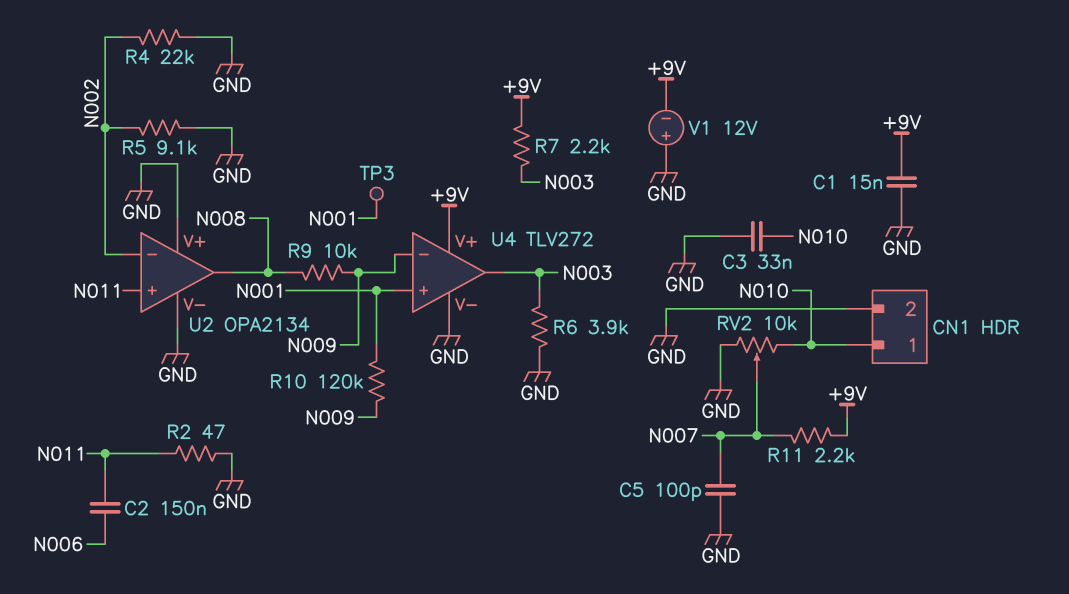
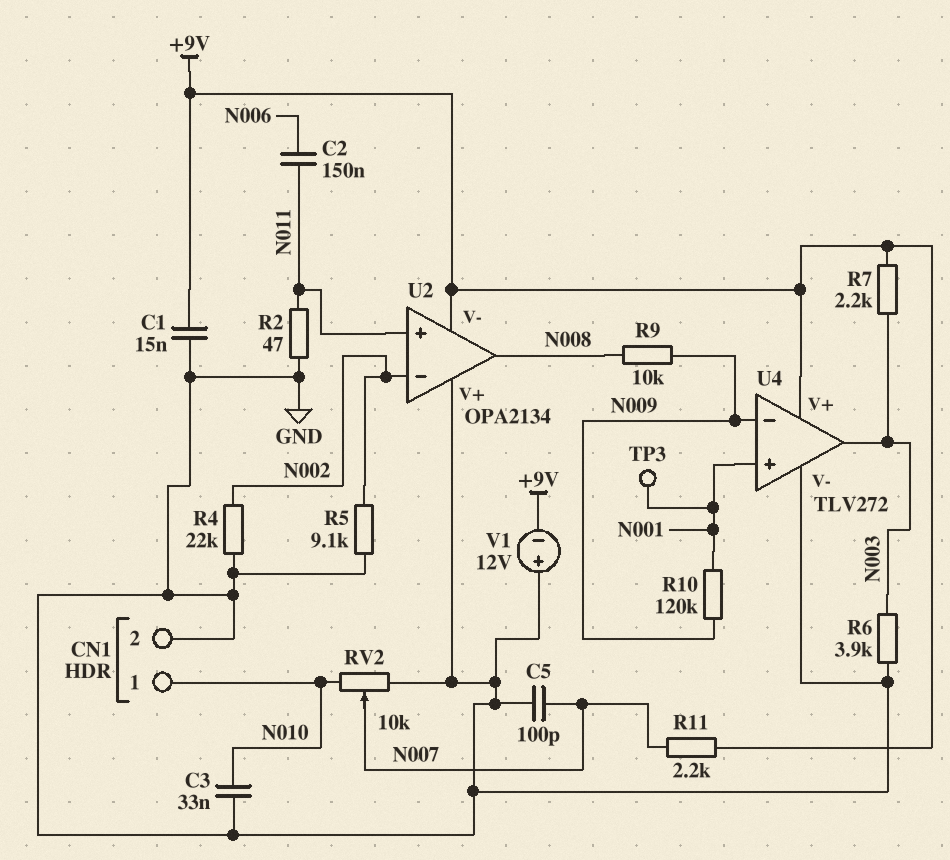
U2 pin V-: GND -> +9V

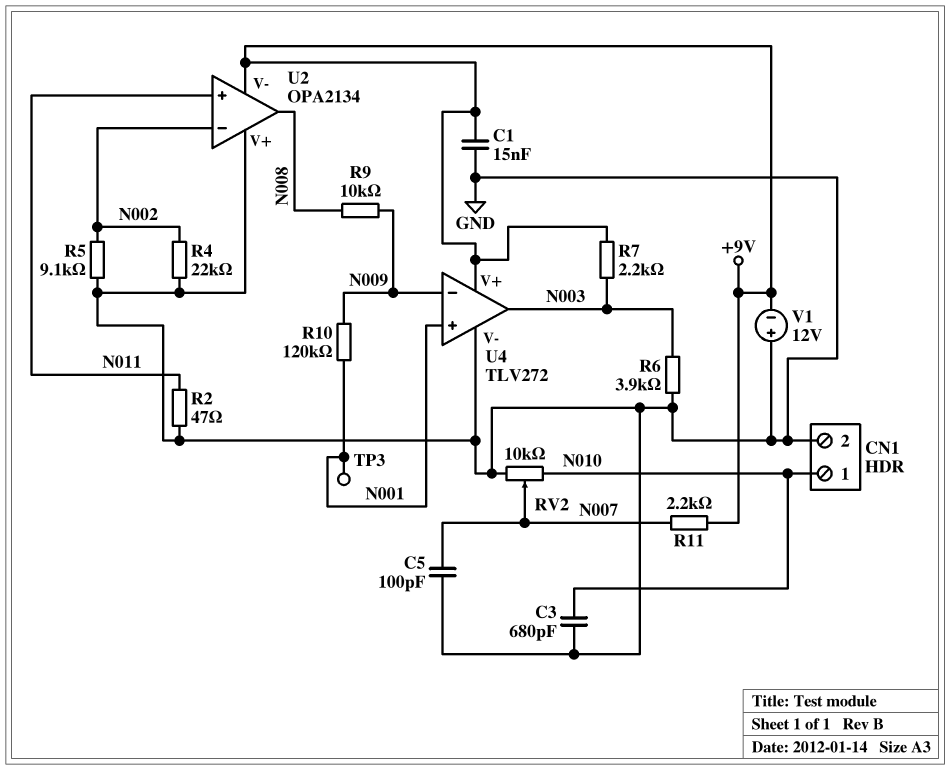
C2: 150nF (N006, N011) -> none
C3: 33nF (GND, N010) -> 680pF (GND, N010)

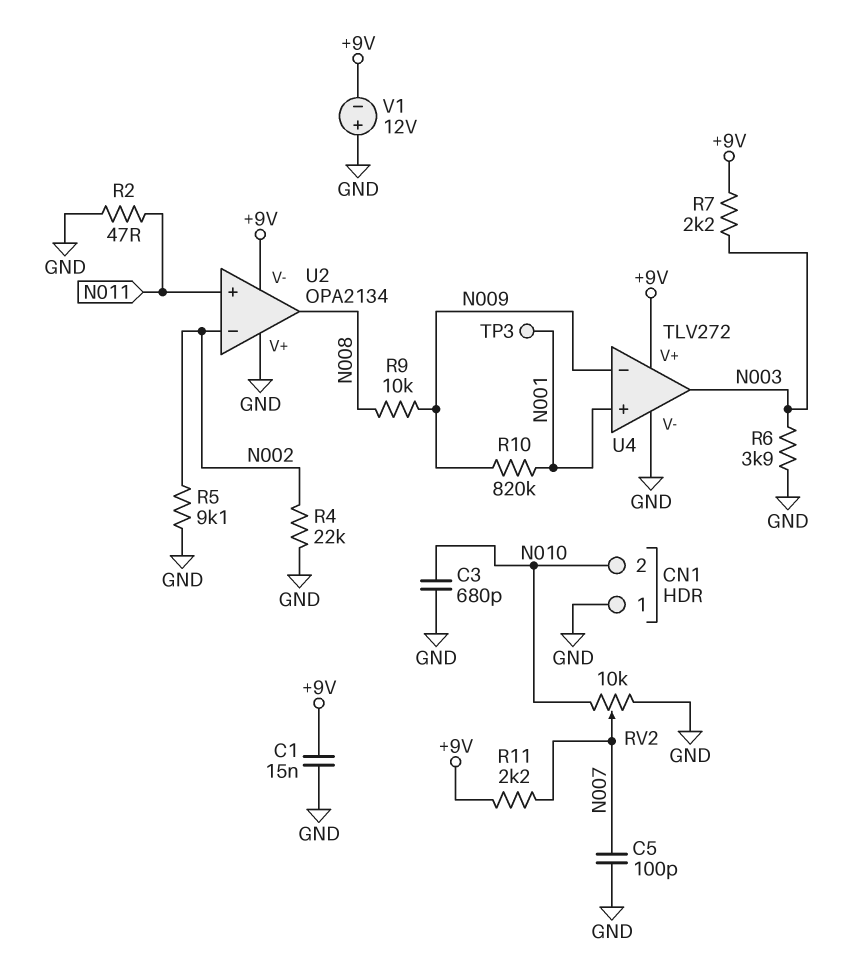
CN1 pin 1: N010 -> GND
CN1 pin 2: GND -> N010
R10: 120k (N001, N009) -> 820k (N001, N009)

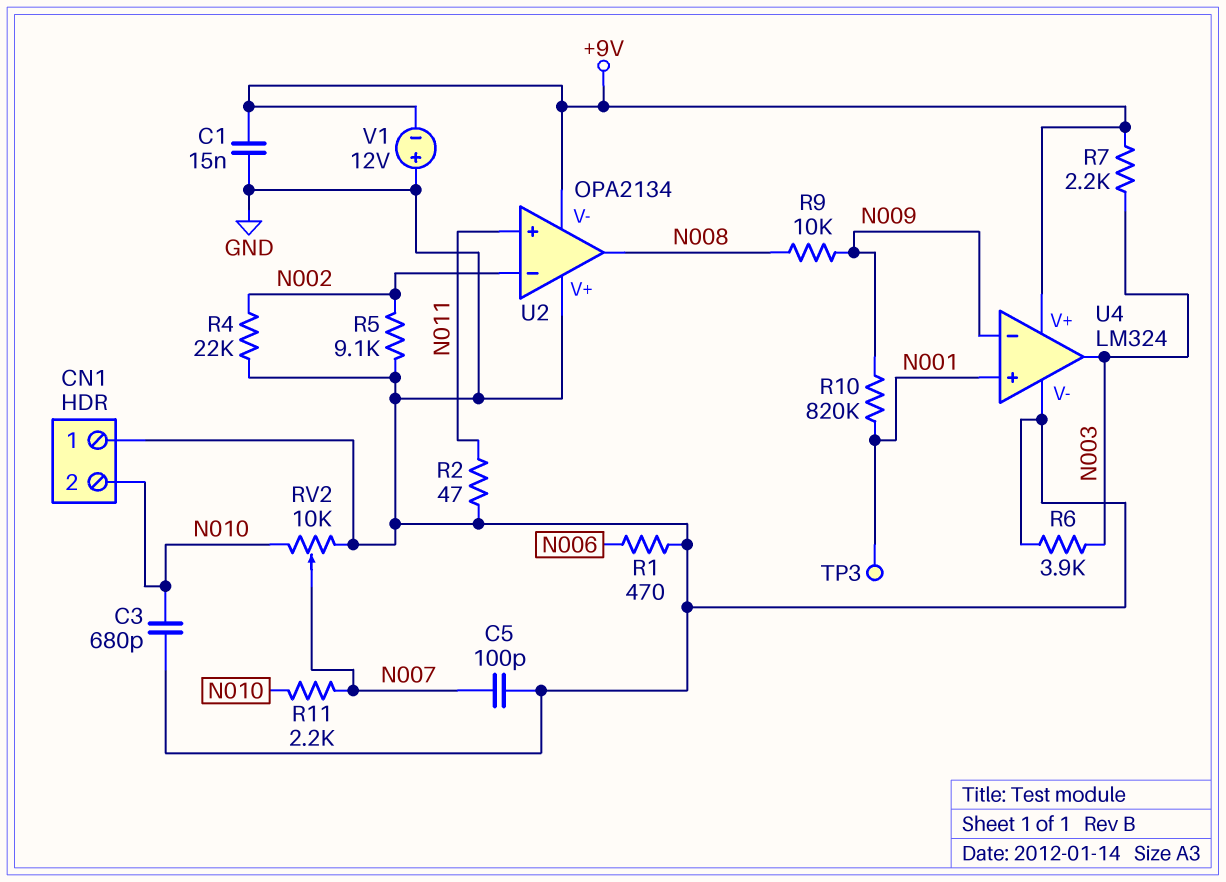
R1: none -> 470 (GND, N006)
R11: 2.2k (+9V, N007) -> 2.2k (N007, N010)
U4: TLV272 -> LM324

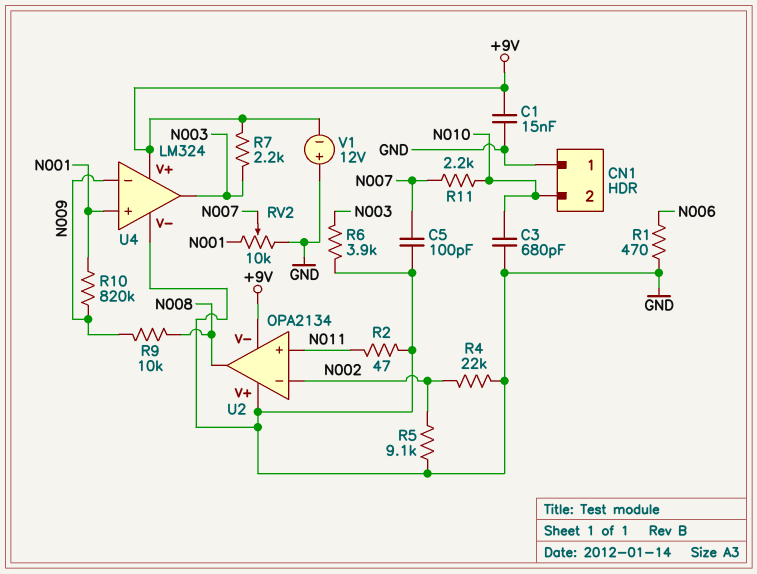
RV2: 10k (GND, N010, wiper N007) -> 10k (GND, N001, wiper N007)
TP3: test point (N001) -> none

